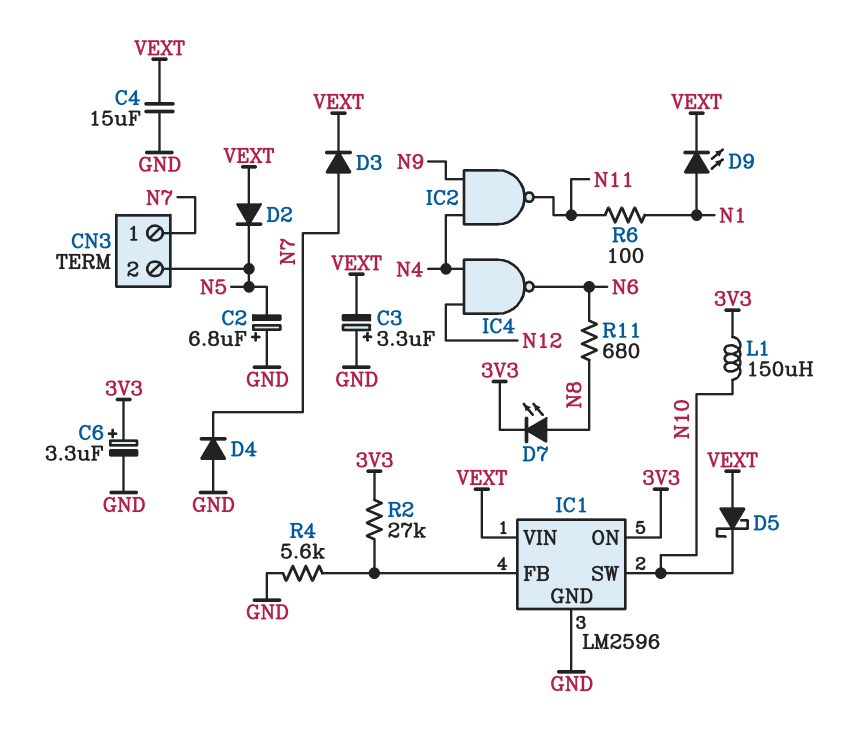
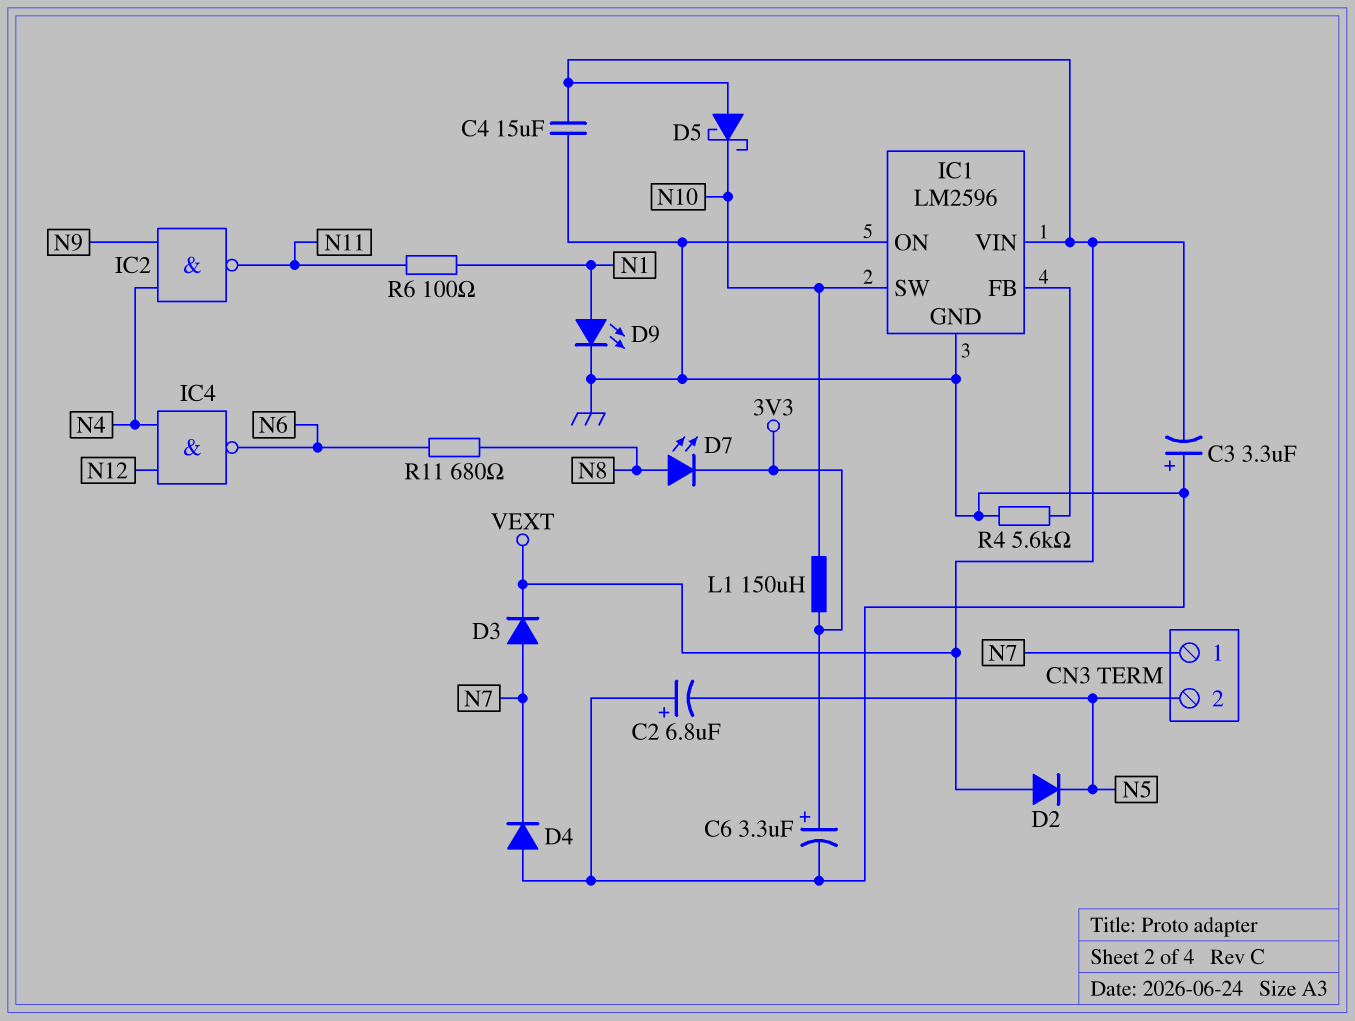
D9: LED (A N1, K VEXT) -> LED (A N1, K GND)
IC1 pin ON: 3V3 -> GND
R2: 27k (3V3, IC1/FB) -> none

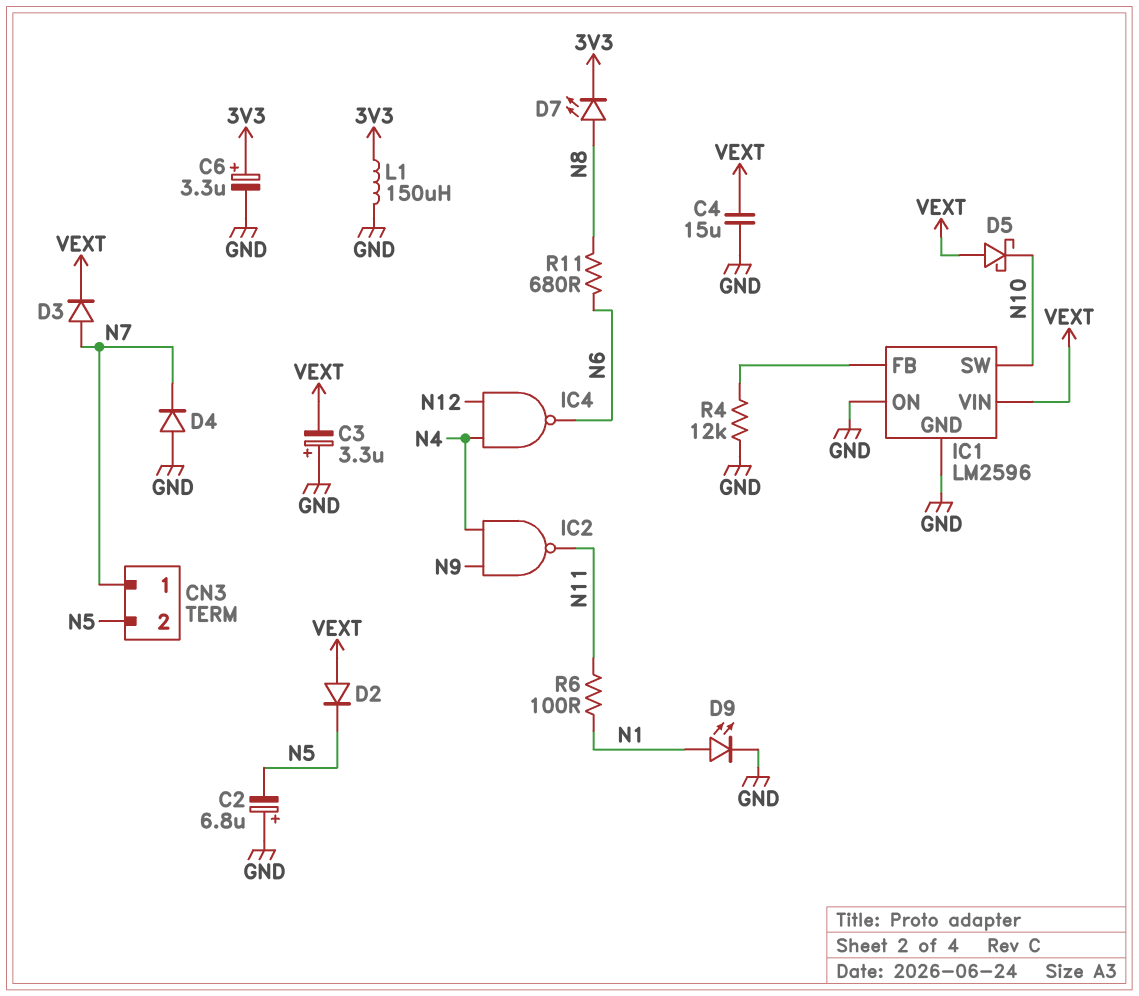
L1: 150uH (3V3, N10) -> 150uH (3V3, GND)
R4: 5.6k (GND, IC1/FB) -> 12k (GND, IC1/FB)

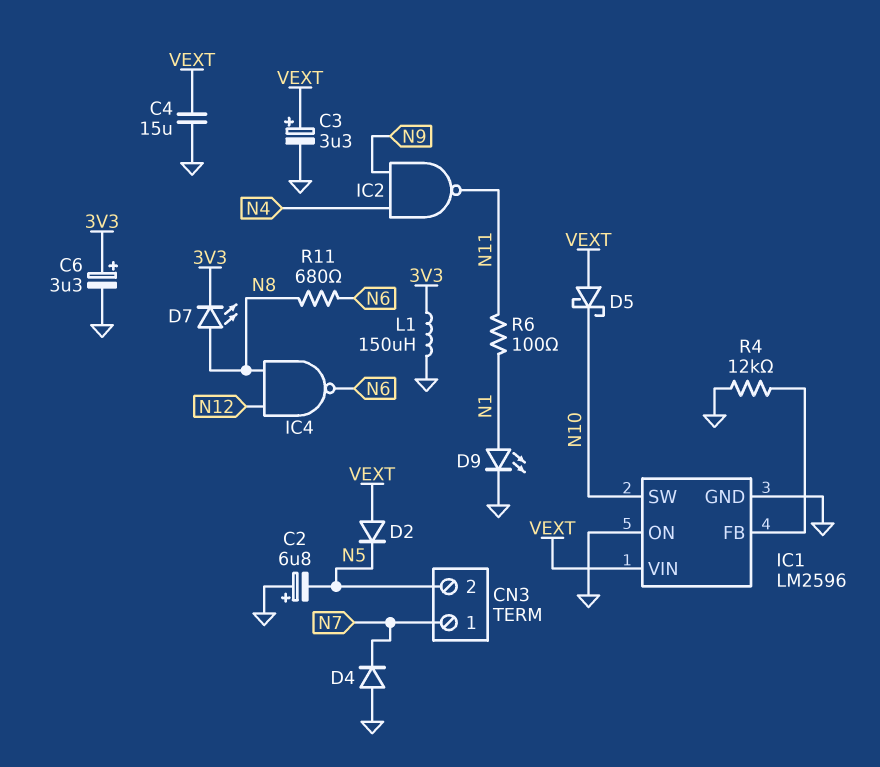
C3: 3.3uF (plus GND, minus VEXT) -> 3.3uF (plus VEXT, minus GND)
D3: diode (A N7, K VEXT) -> none
IC4: NAND (in N4, in N12, out N6) -> NAND (in N8, in N12, out N6)

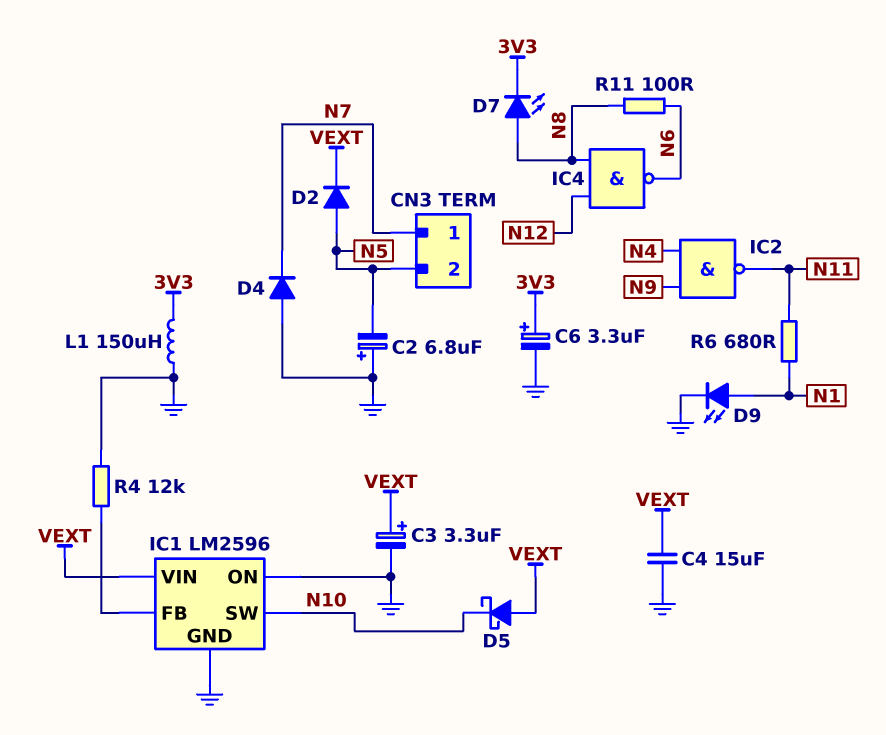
D2: diode (A VEXT, K N5) -> diode (A N5, K VEXT)
R6: 100 (N1, N11) -> 680 (N1, N11)
R11: 680 (N6, N8) -> 100 (N6, N8)

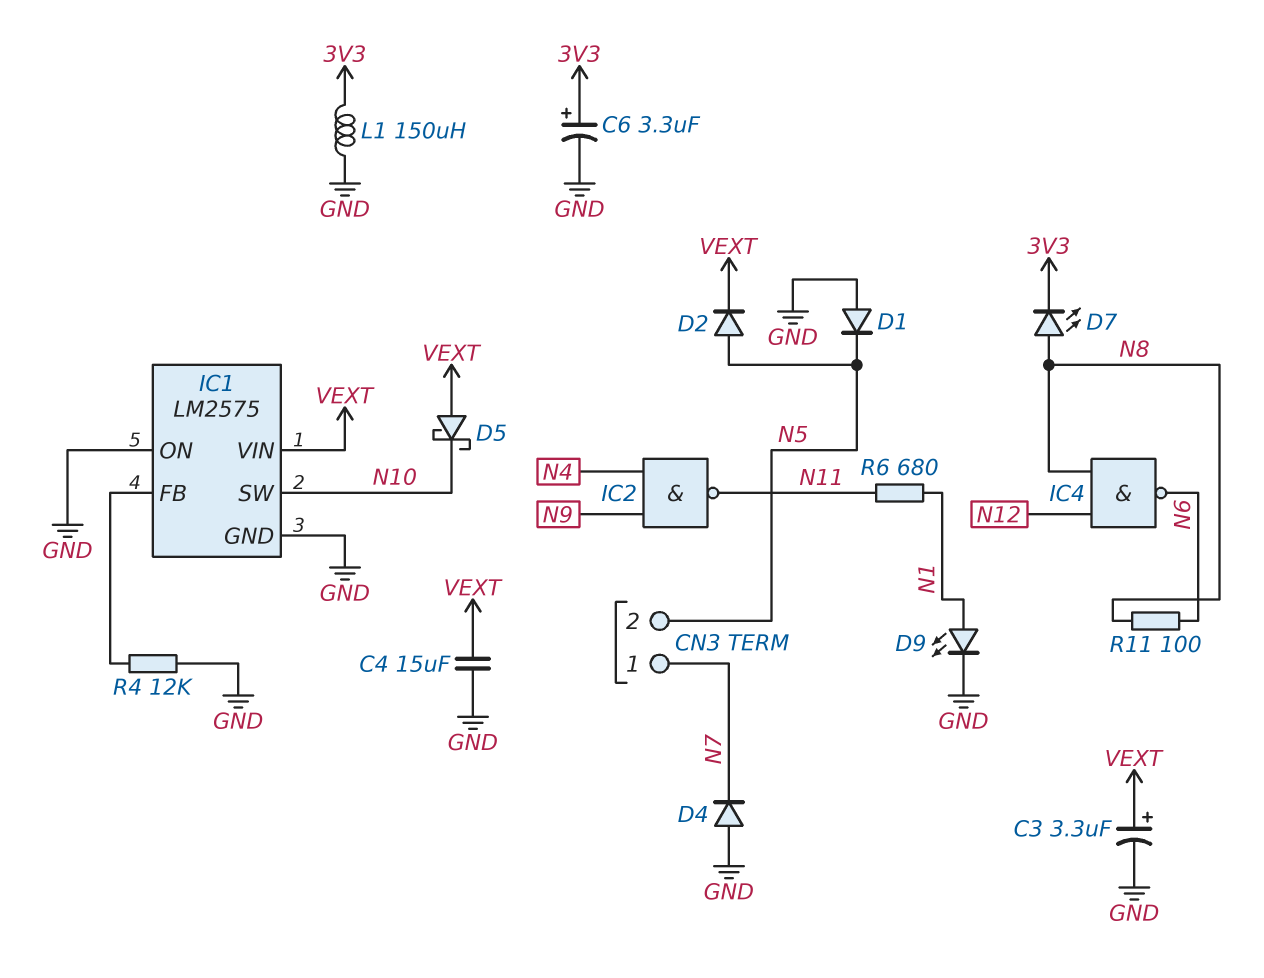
C2: 6.8uF (plus GND, minus N5) -> none
D1: none -> diode (A GND, K N5)
IC1: LM2596 -> LM2575

